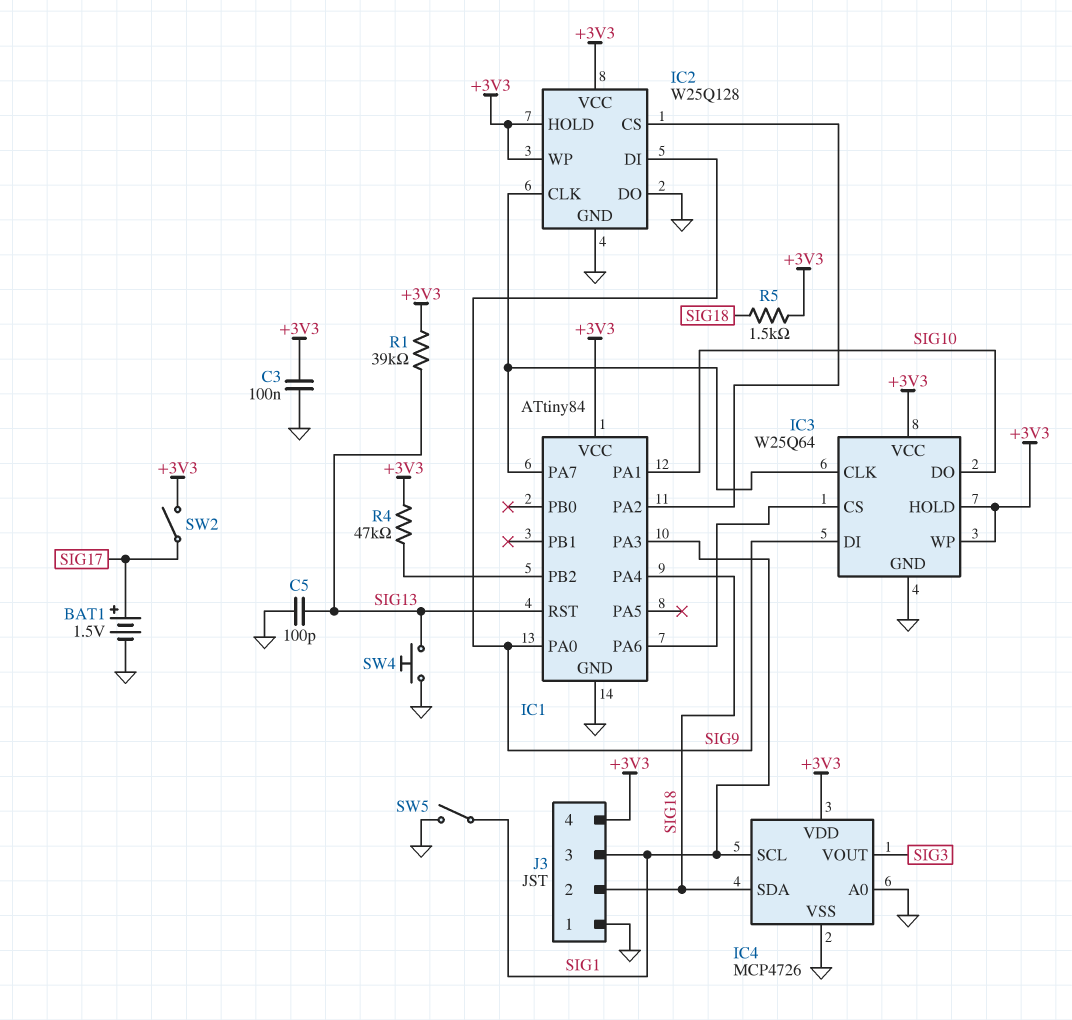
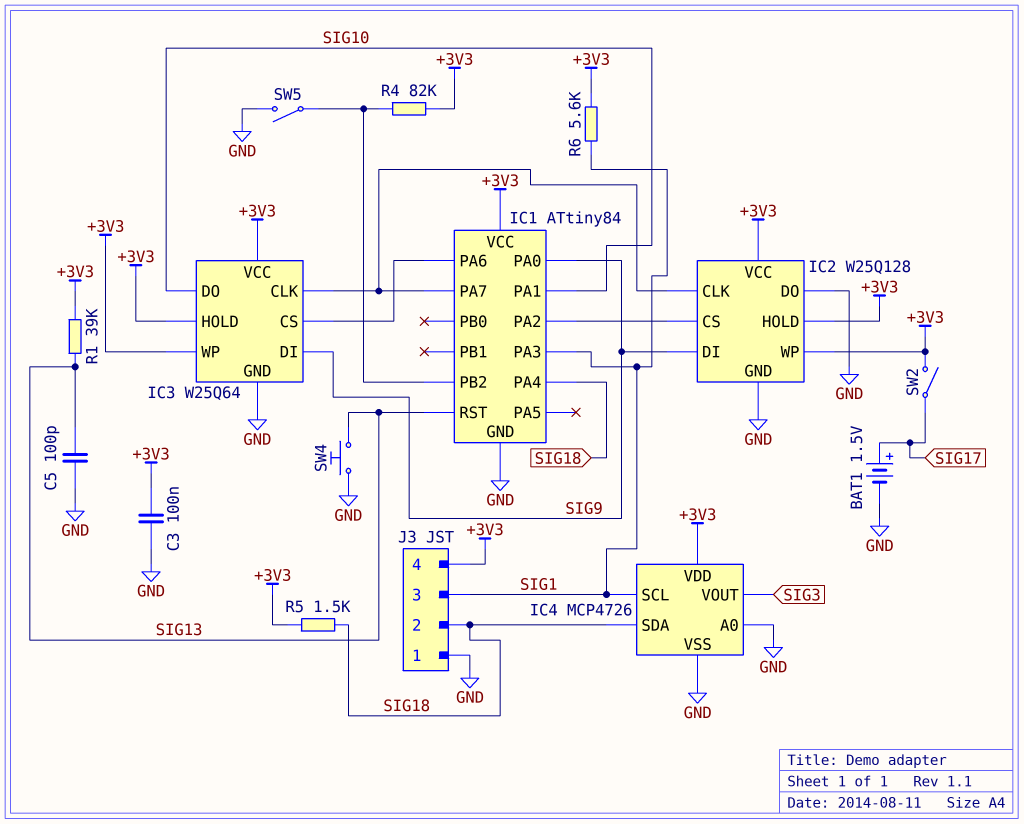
R4: 47k (+3V3, IC1/PB2) -> 82k (+3V3, IC1/PB2)
R6: none -> 5.6k (+3V3, SIG1)
SW5: switch (GND, SIG1) -> switch (GND, IC1/PB2)

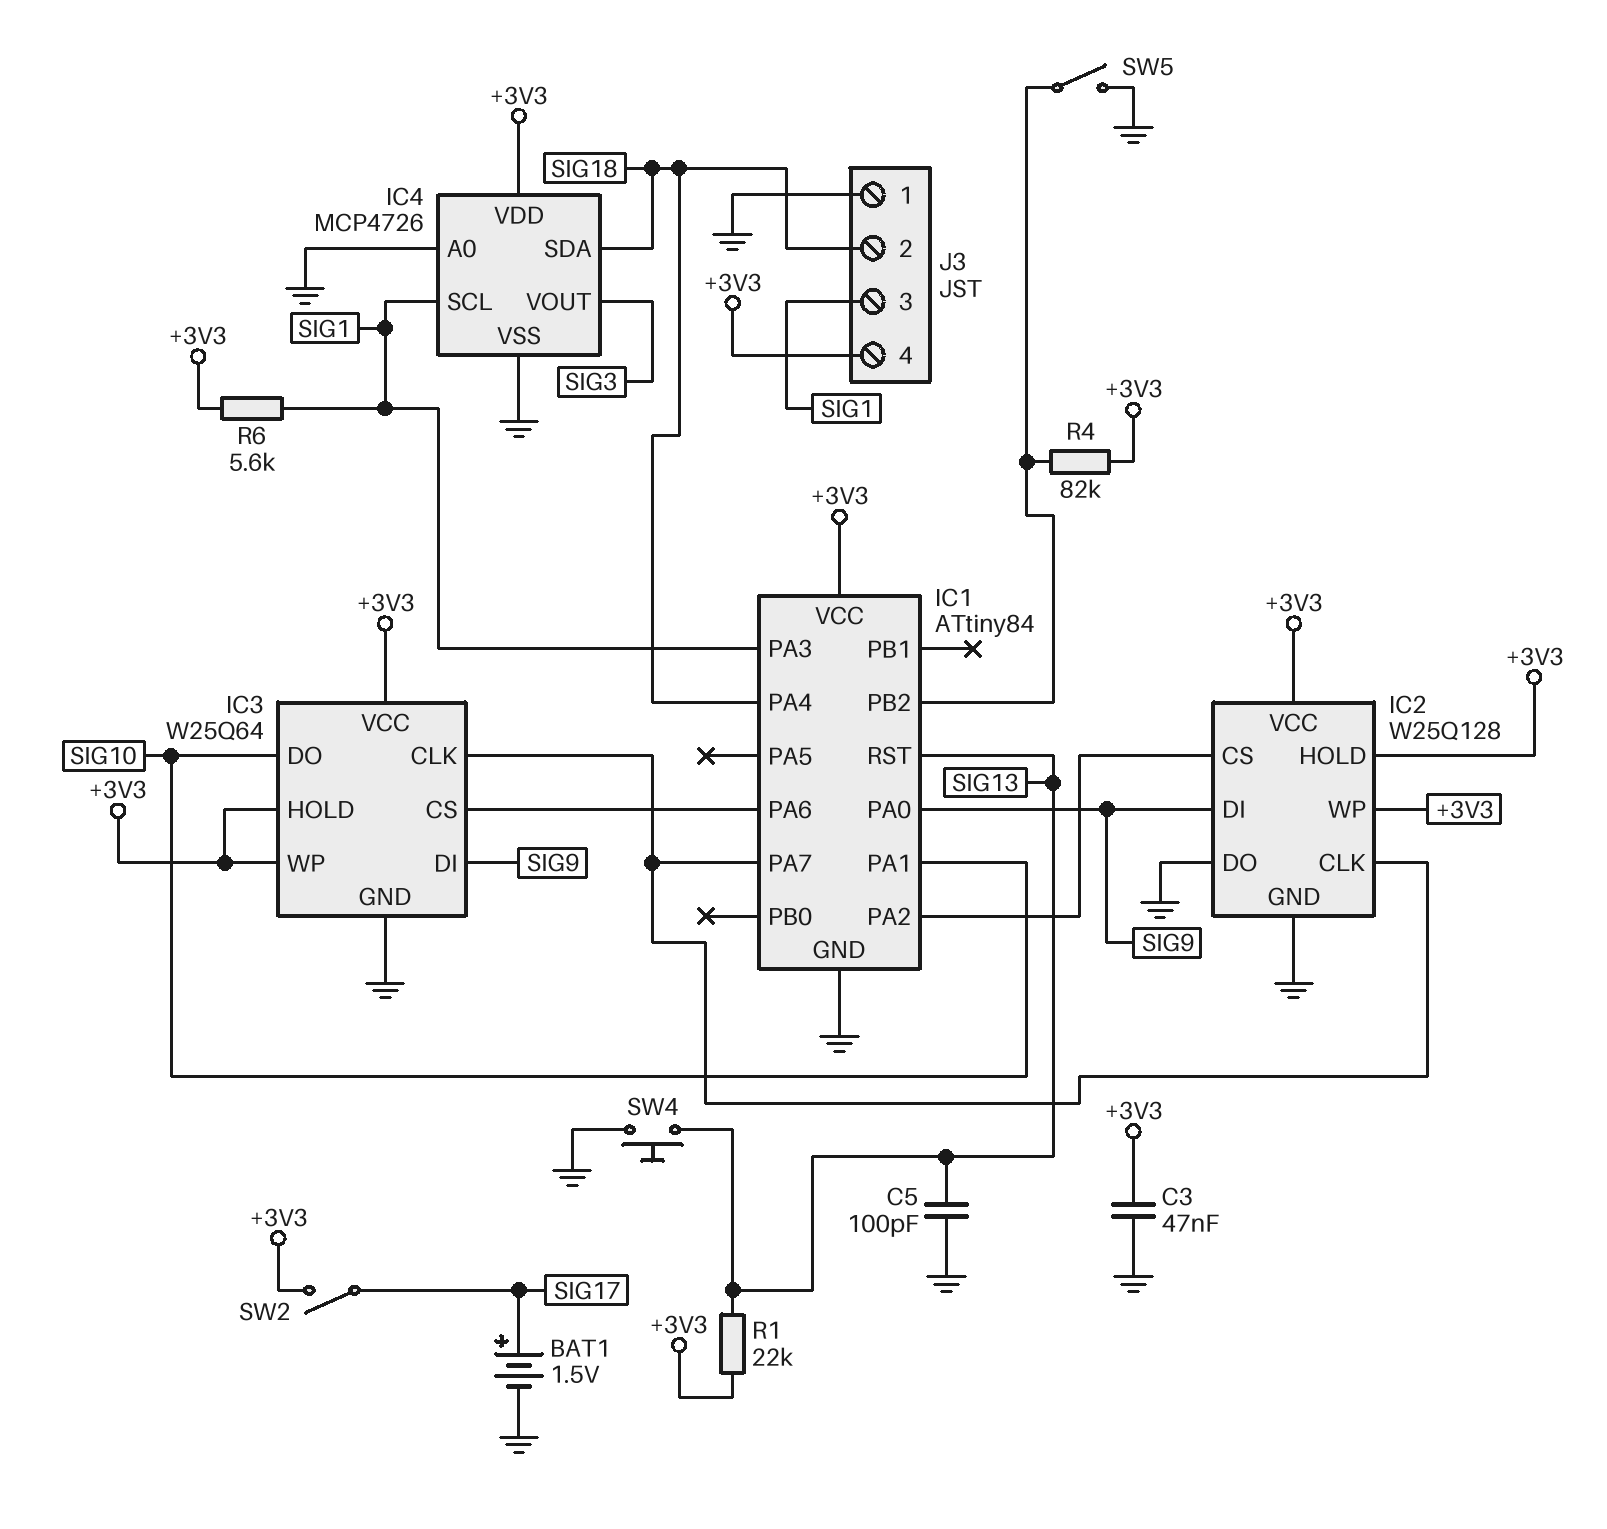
C3: 100nF (+3V3, GND) -> 47nF (+3V3, GND)
R1: 39k (+3V3, SIG13) -> 22k (+3V3, SIG13)
R5: 1.5k (+3V3, SIG18) -> none

